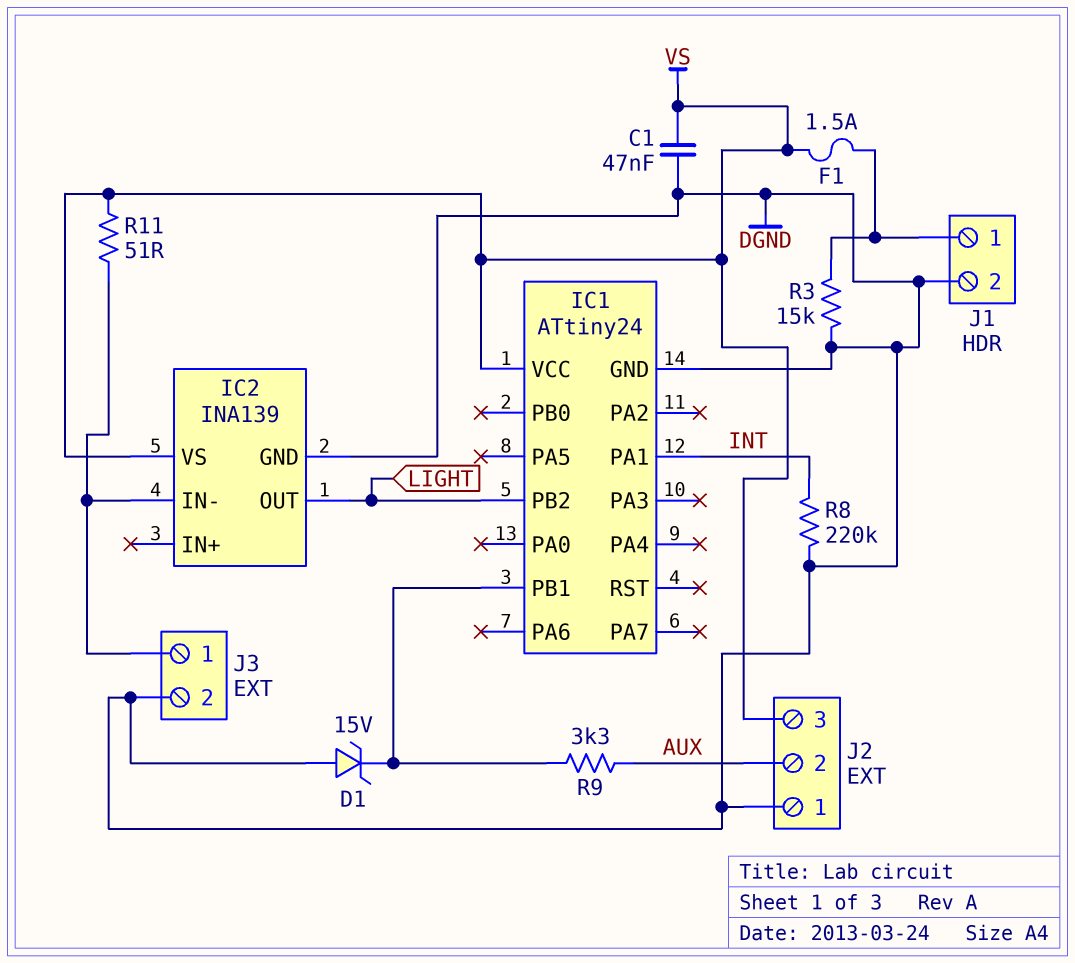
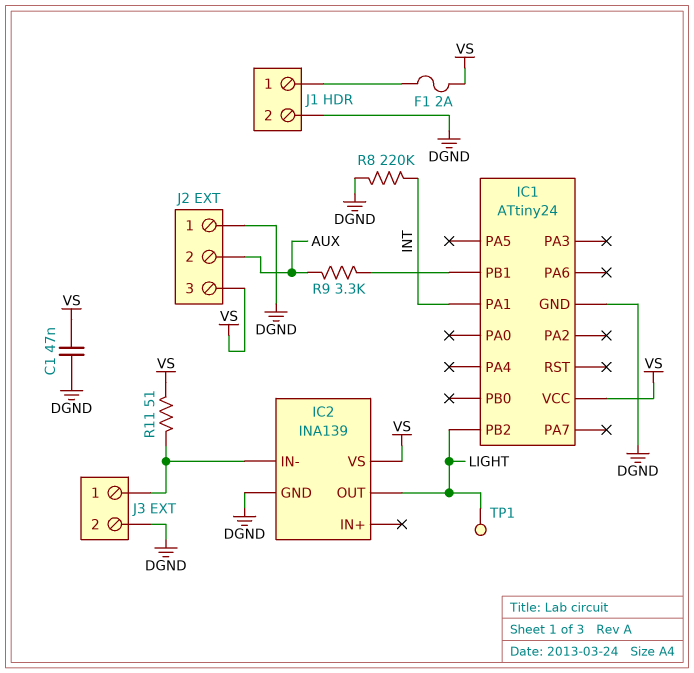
D1: zener 15V (A DGND, K IC1/PB1) -> none
F1: 1.5A (J1/1, VS) -> 2A (J1/1, VS)
R3: 15k (DGND, J1/1) -> none
TP1: none -> test point (LIGHT)

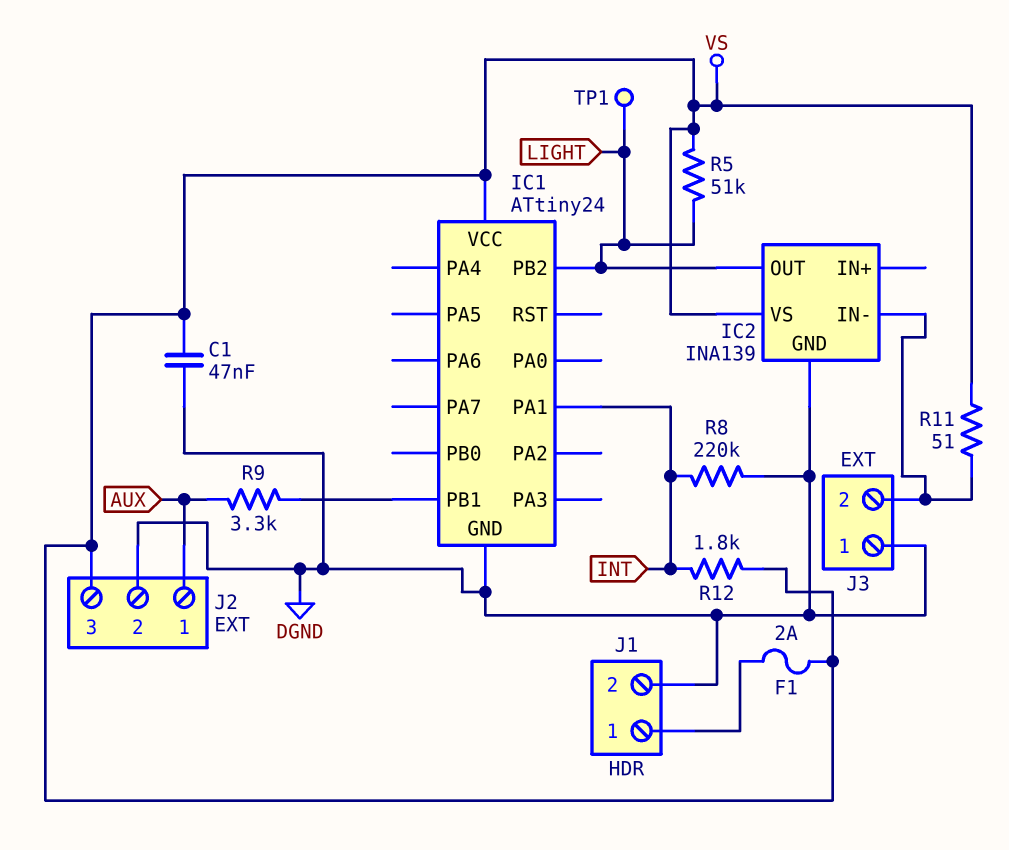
J2 pin 1: DGND -> AUX
J2 pin 2: AUX -> DGND
J3 pin 1: IC2/IN- -> DGND
J3 pin 2: DGND -> IC2/IN-
R5: none -> 51k (LIGHT, VS)
R12: none -> 1.8k (INT, VS)

